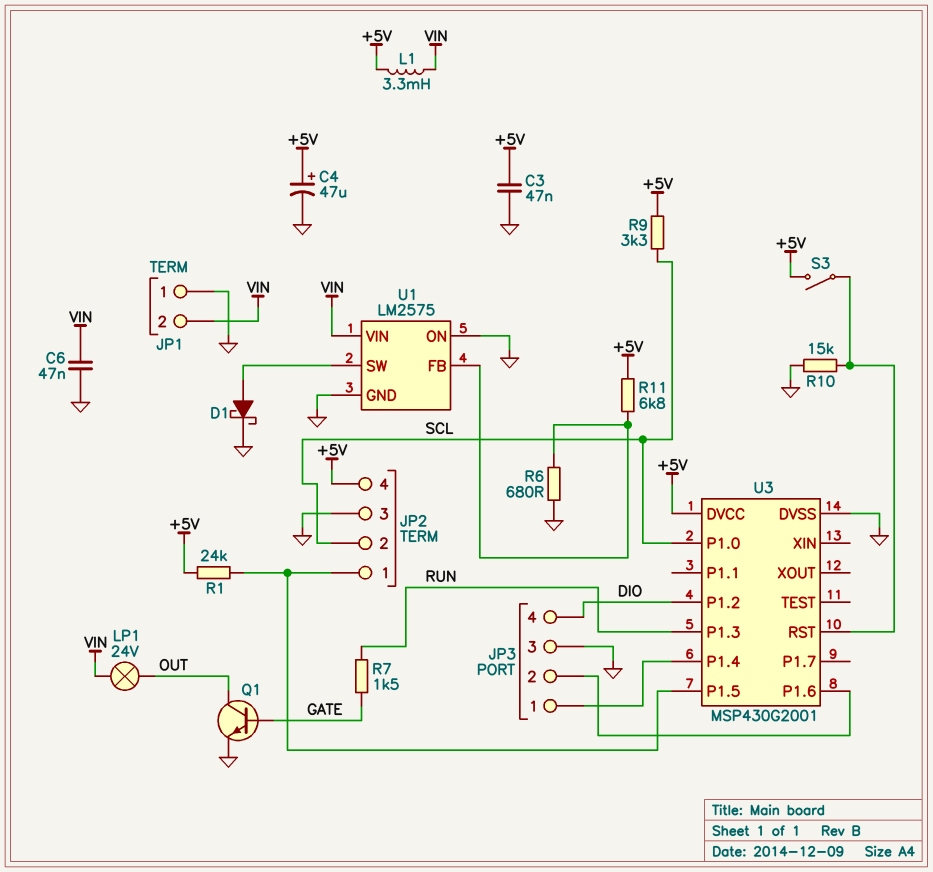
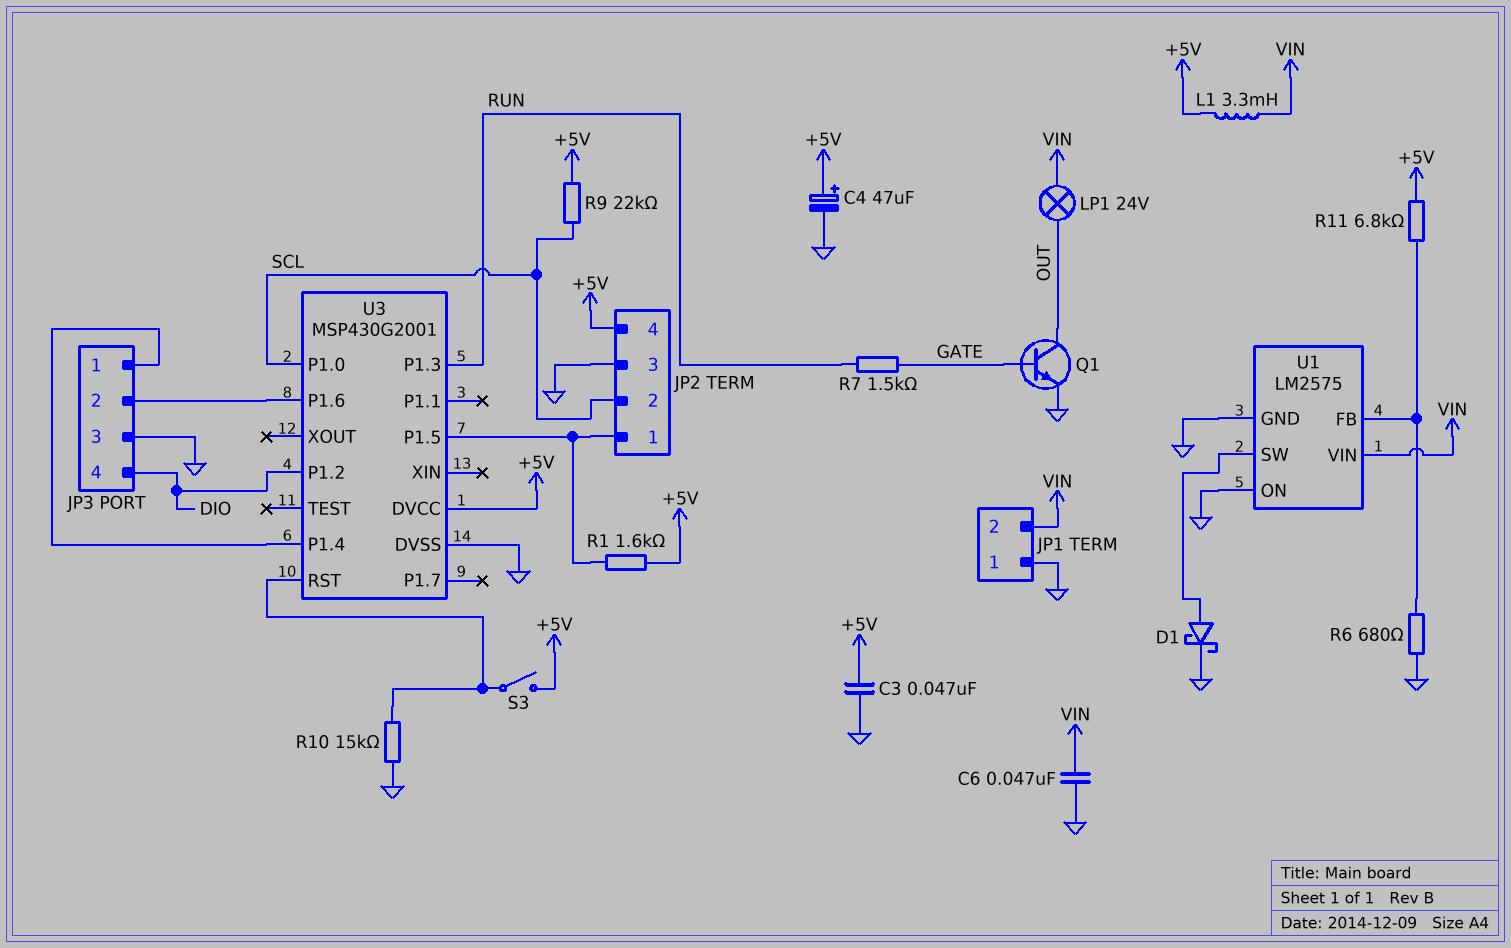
R1: 24k (+5V, JP2/1) -> 1.6k (+5V, JP2/1)
R9: 3.3k (+5V, SCL) -> 22k (+5V, SCL)

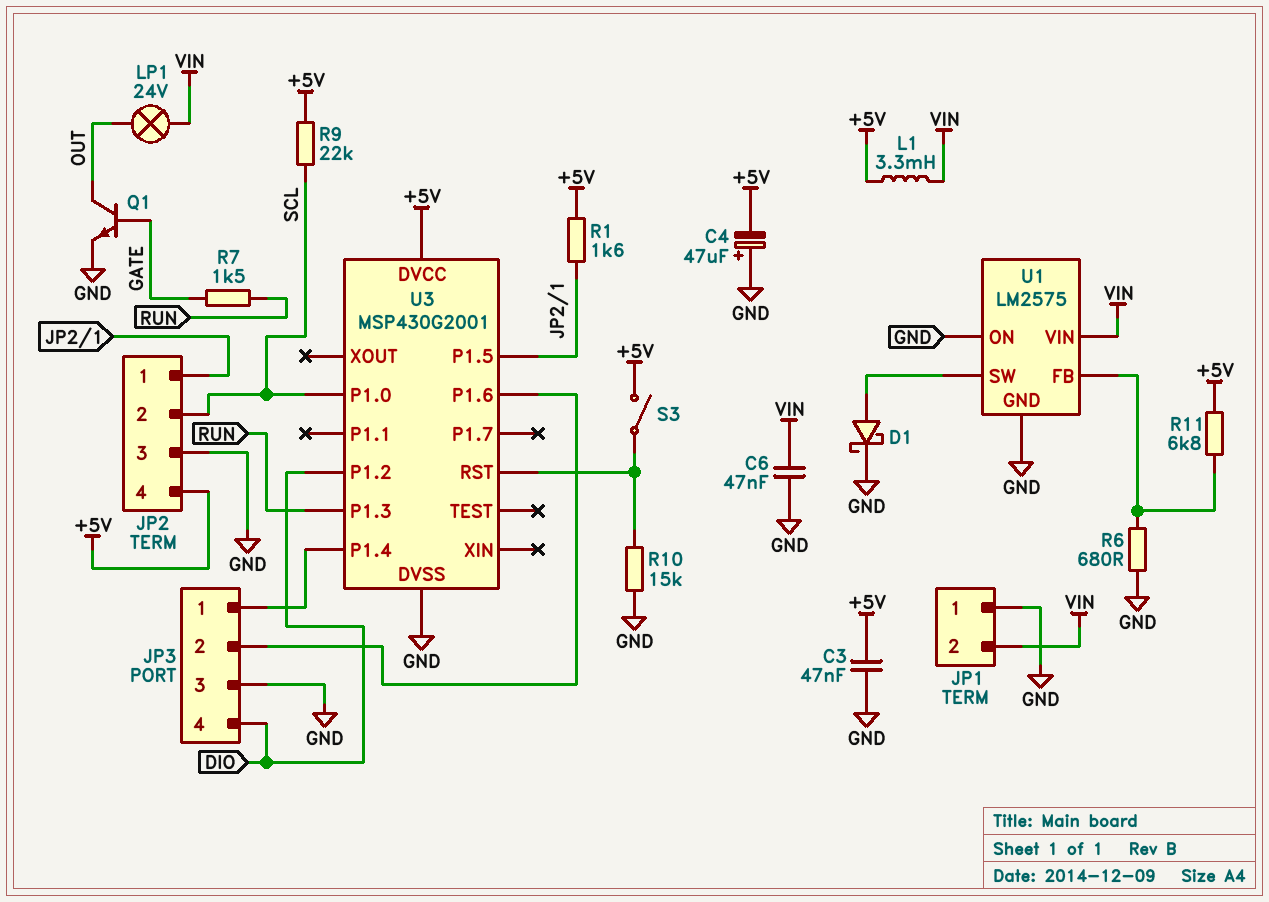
C4: 47uF (plus +5V, minus GND) -> 47uF (plus GND, minus +5V)

